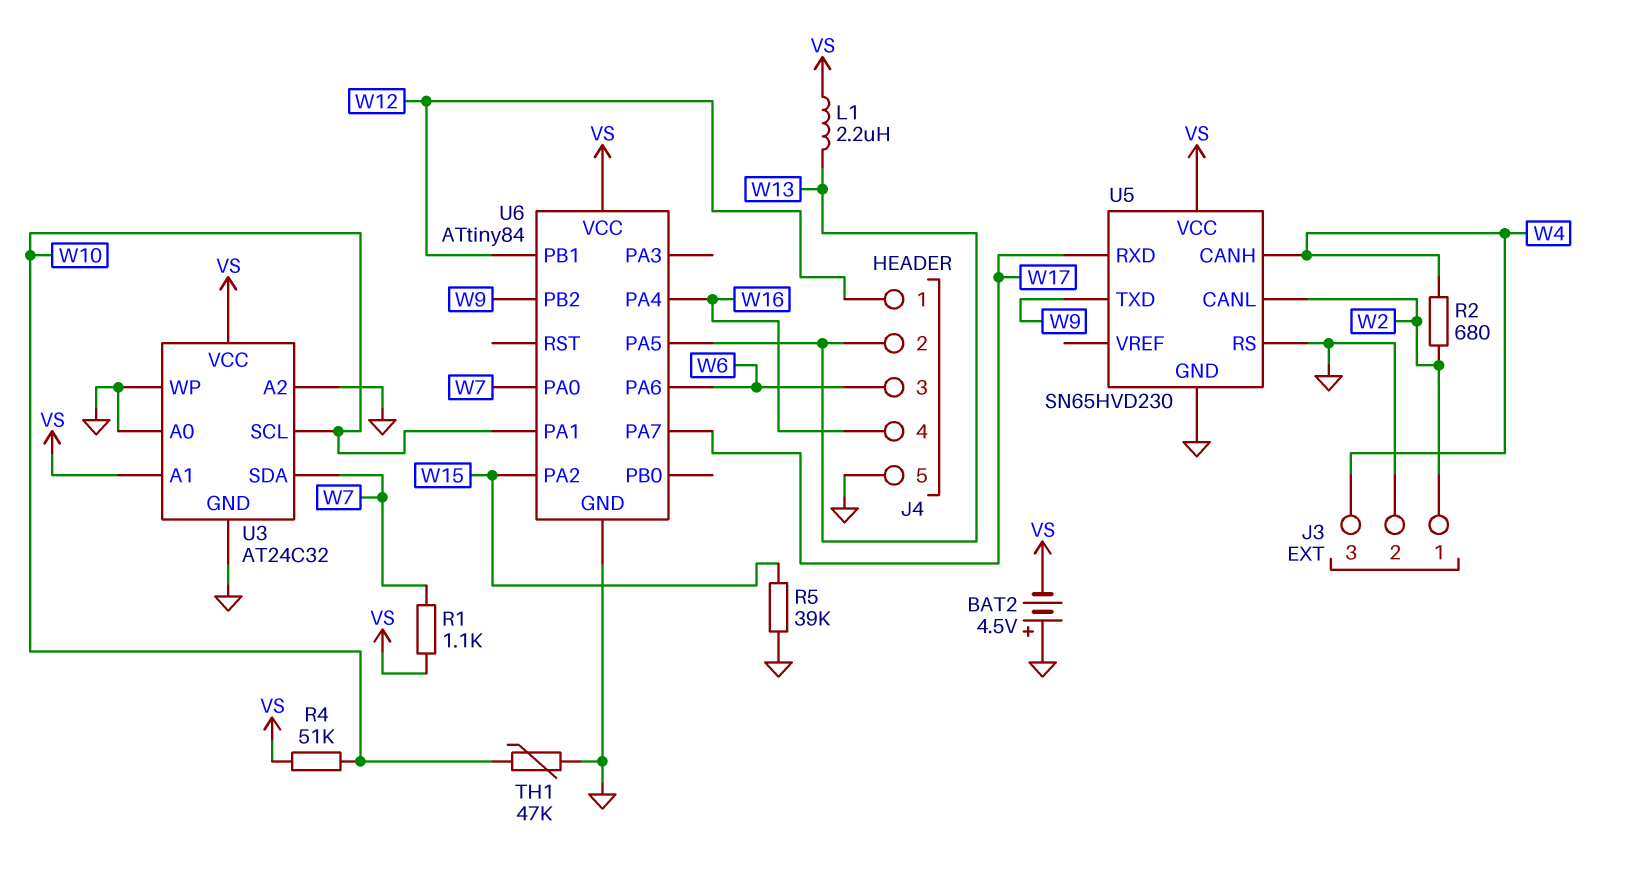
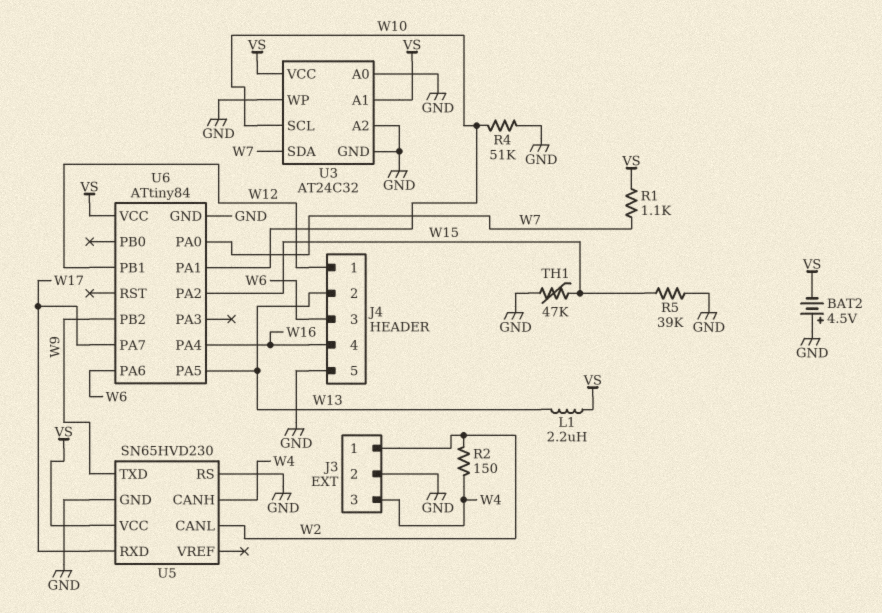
R2: 680 (W2, W4) -> 150 (W2, W4)
R4: 51k (VS, W10) -> 51k (GND, W10)
TH1: 47k (GND, W10) -> 47k (GND, W15)

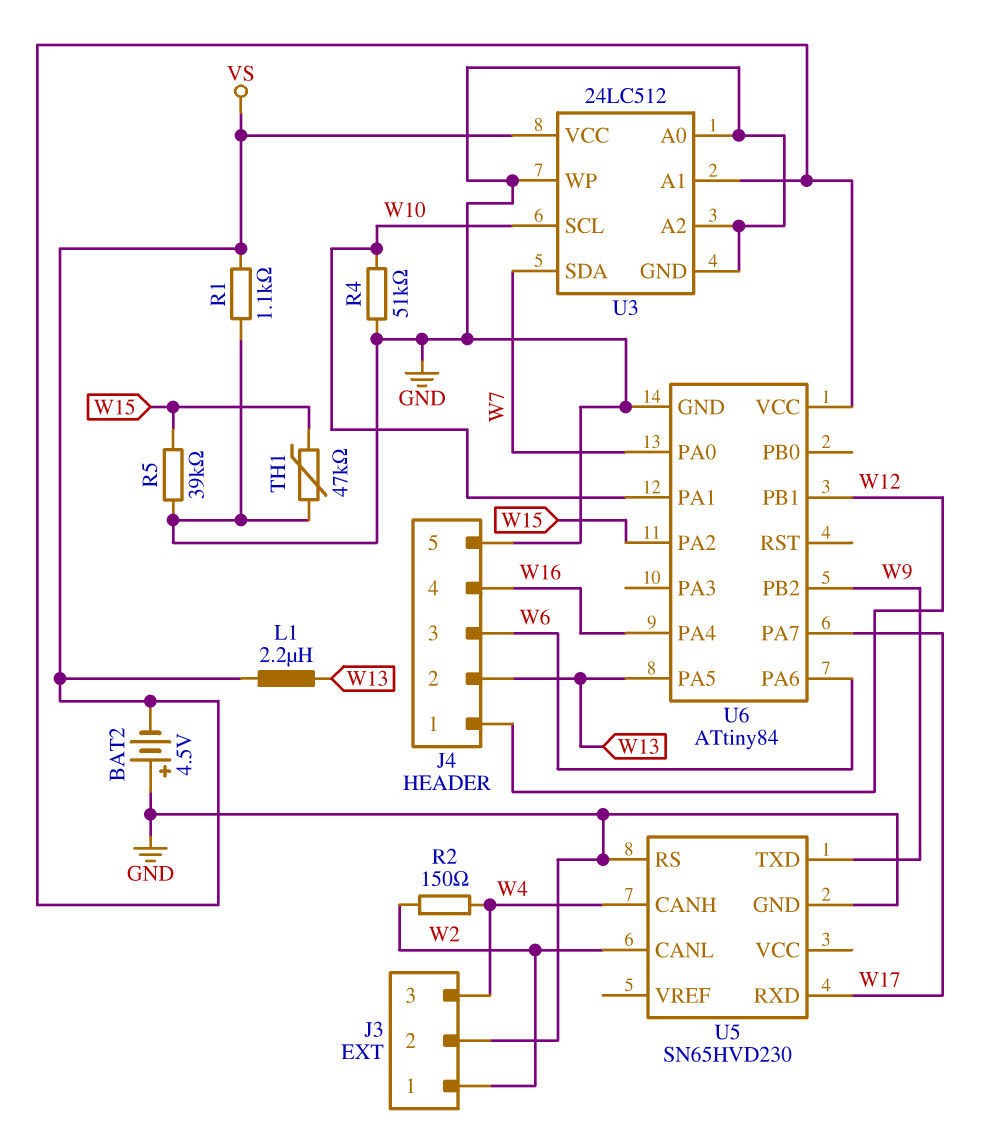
R1: 1.1k (VS, W7) -> 1.1k (GND, VS)
U3: AT24C32 -> 24LC512
U5 pin VCC: VS -> none

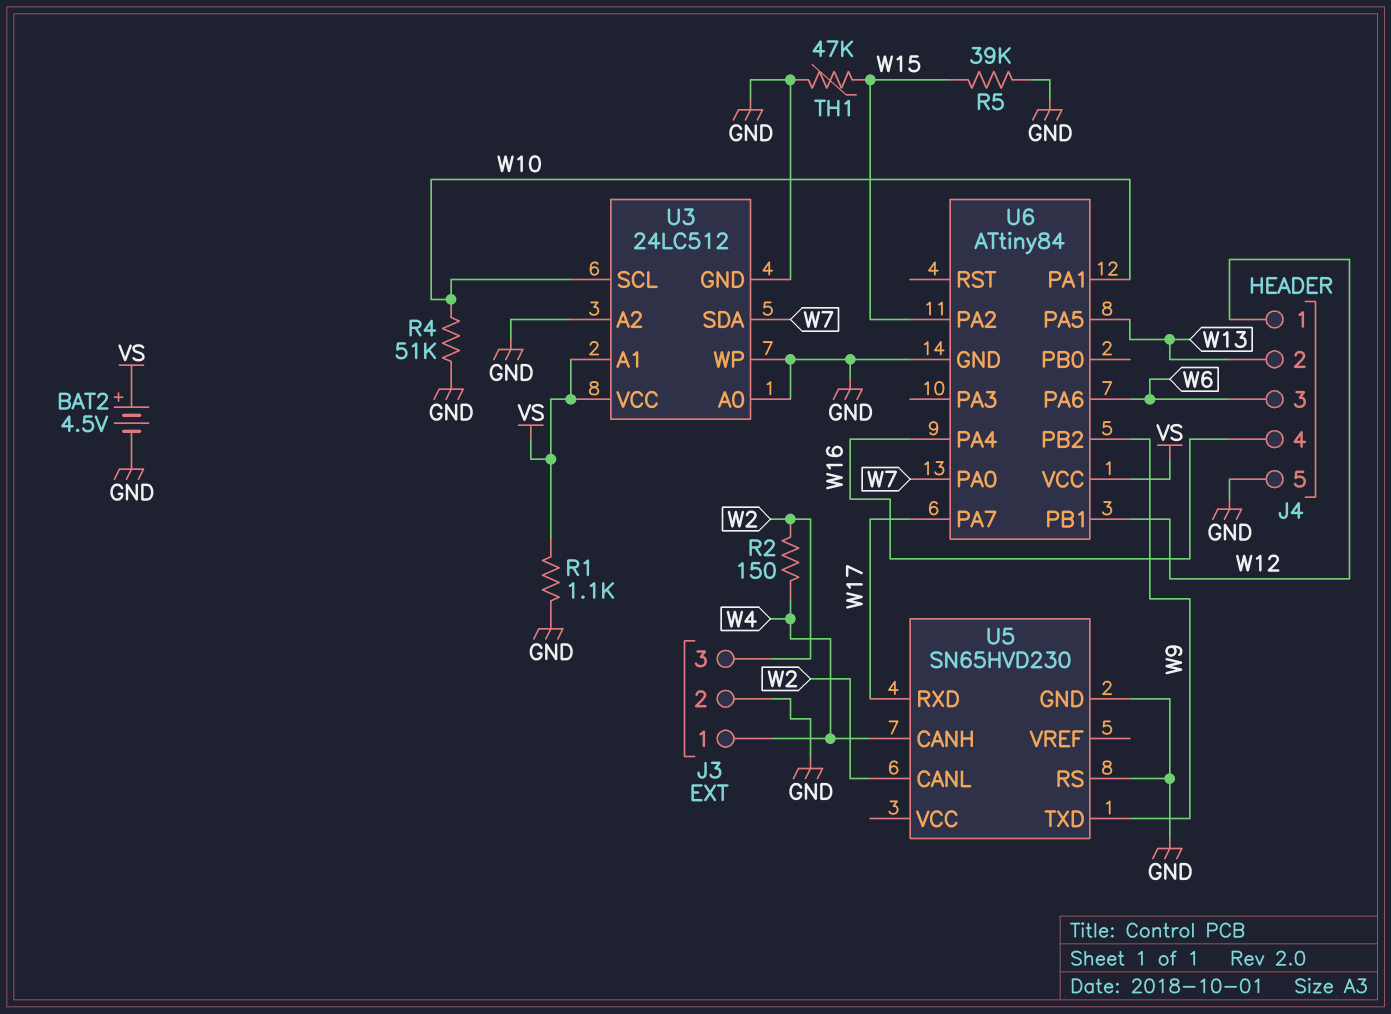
BAT2: 4.5V (plus GND, minus VS) -> 4.5V (plus VS, minus GND)
J3 pin 1: W2 -> W4
J3 pin 3: W4 -> W2
L1: 2.2uH (VS, W13) -> none

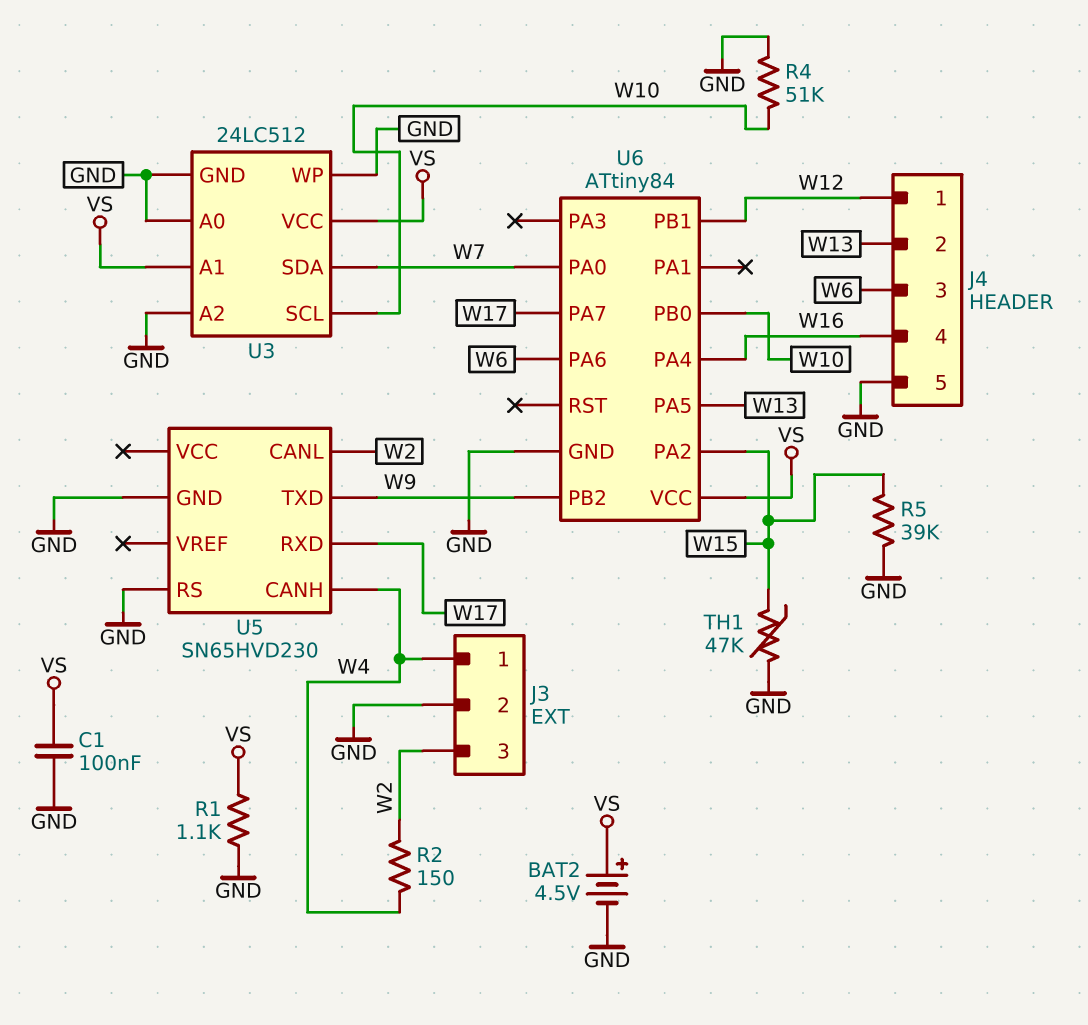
C1: none -> 100nF (GND, VS)
U6 pin PA1: W10 -> none
U6 pin PB0: none -> W10

